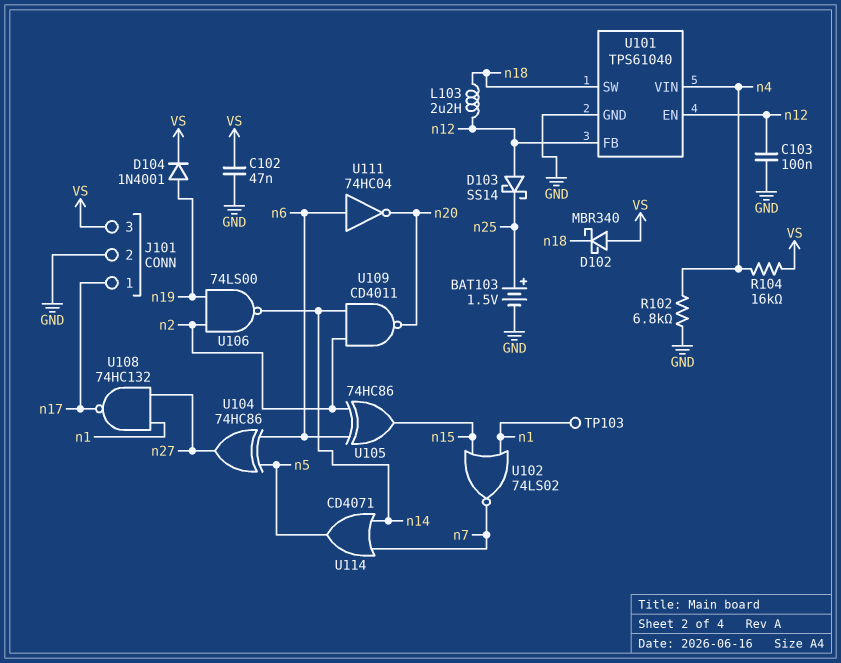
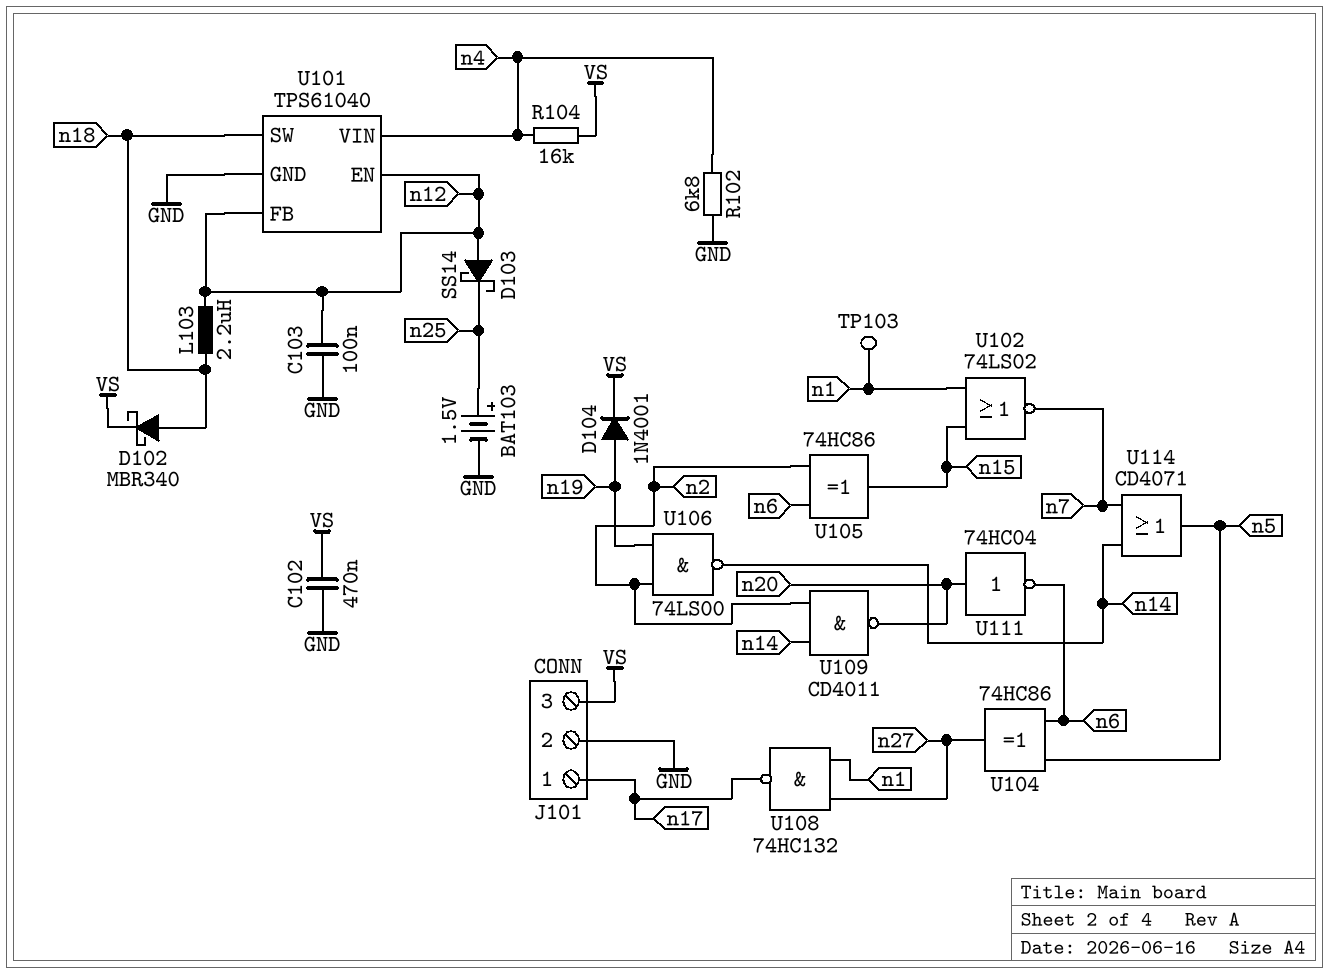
C102: 47nF (GND, VS) -> 470nF (GND, VS)
D102: schottky MBR340 (A VS, K n18) -> schottky MBR340 (A n18, K VS)
U111: NOT 74HC04 (in n6, out n20) -> NOT 74HC04 (in n20, out n6)

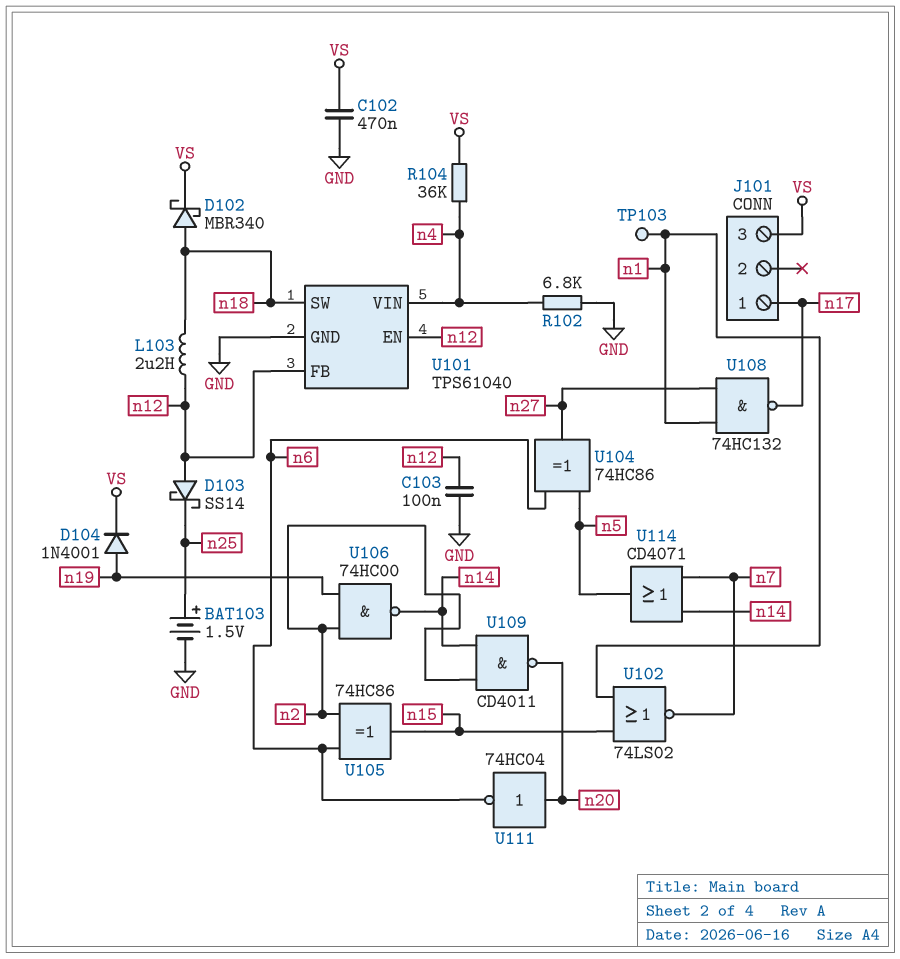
J101 pin 2: GND -> none
R104: 16k (VS, n4) -> 36k (VS, n4)
U106: NAND 74LS00 (in n2, in n19, out n14) -> NAND 74HC00 (in n2, in n19, out n14)

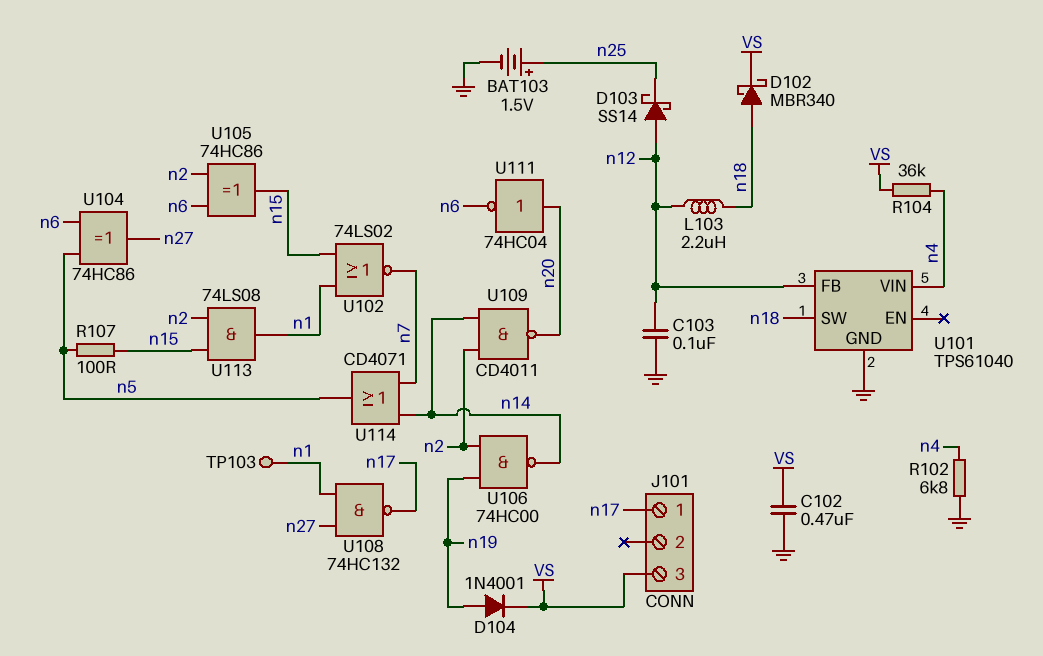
R107: none -> 100 (n5, n15)
U101 pin EN: n12 -> none
U113: none -> AND 74LS08 (in n2, in n15, out n1)

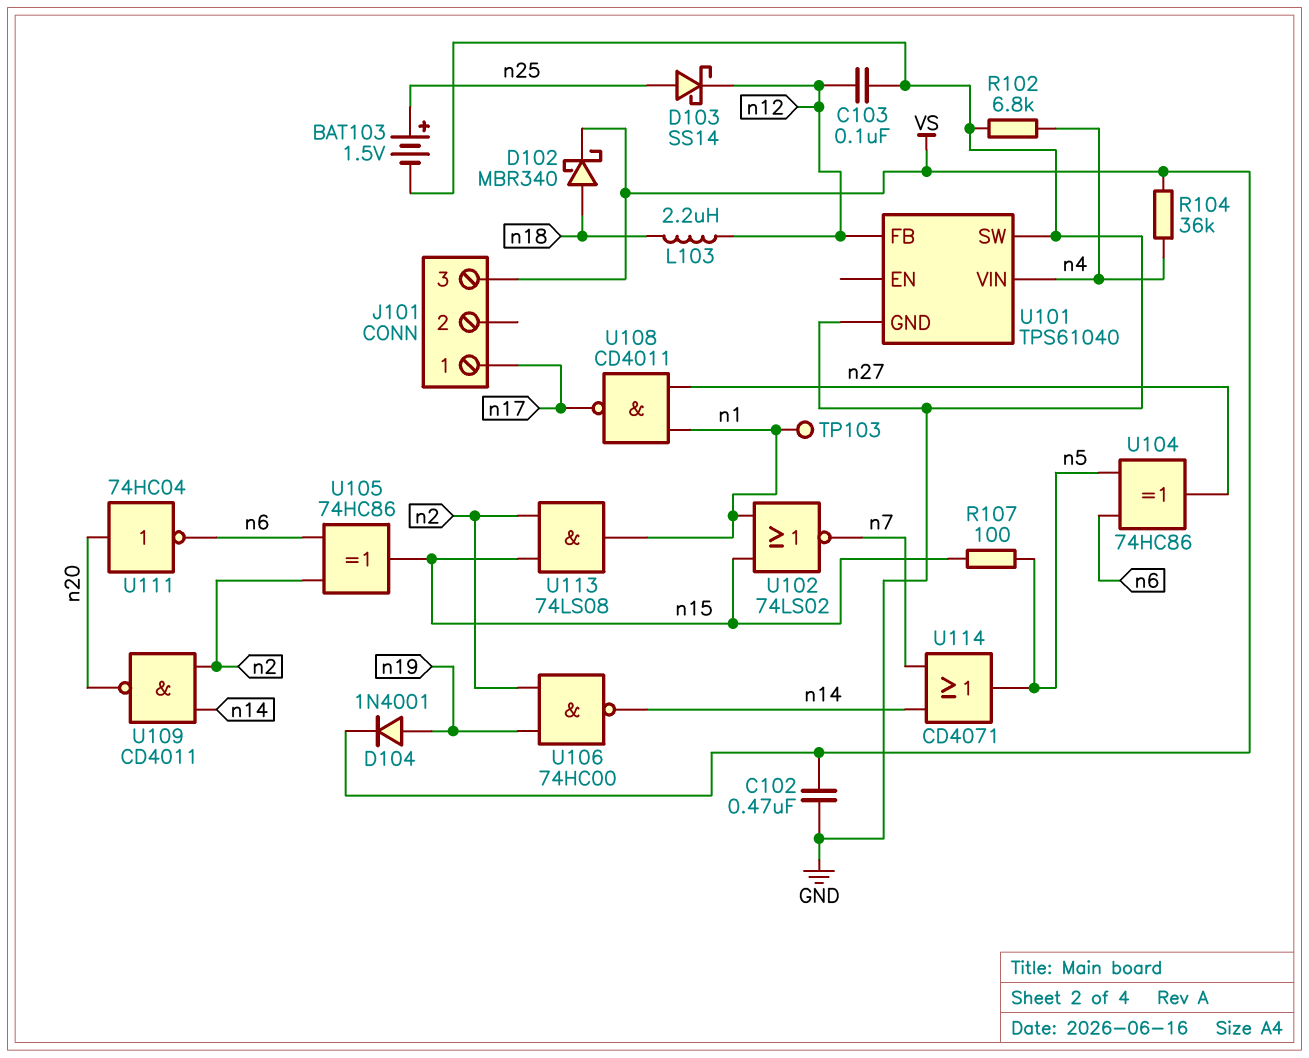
D103: schottky SS14 (A n12, K n25) -> schottky SS14 (A n25, K n12)
U101 pin SW: n18 -> GND
U108: NAND 74HC132 (in n1, in n27, out n17) -> NAND CD4011 (in n1, in n27, out n17)

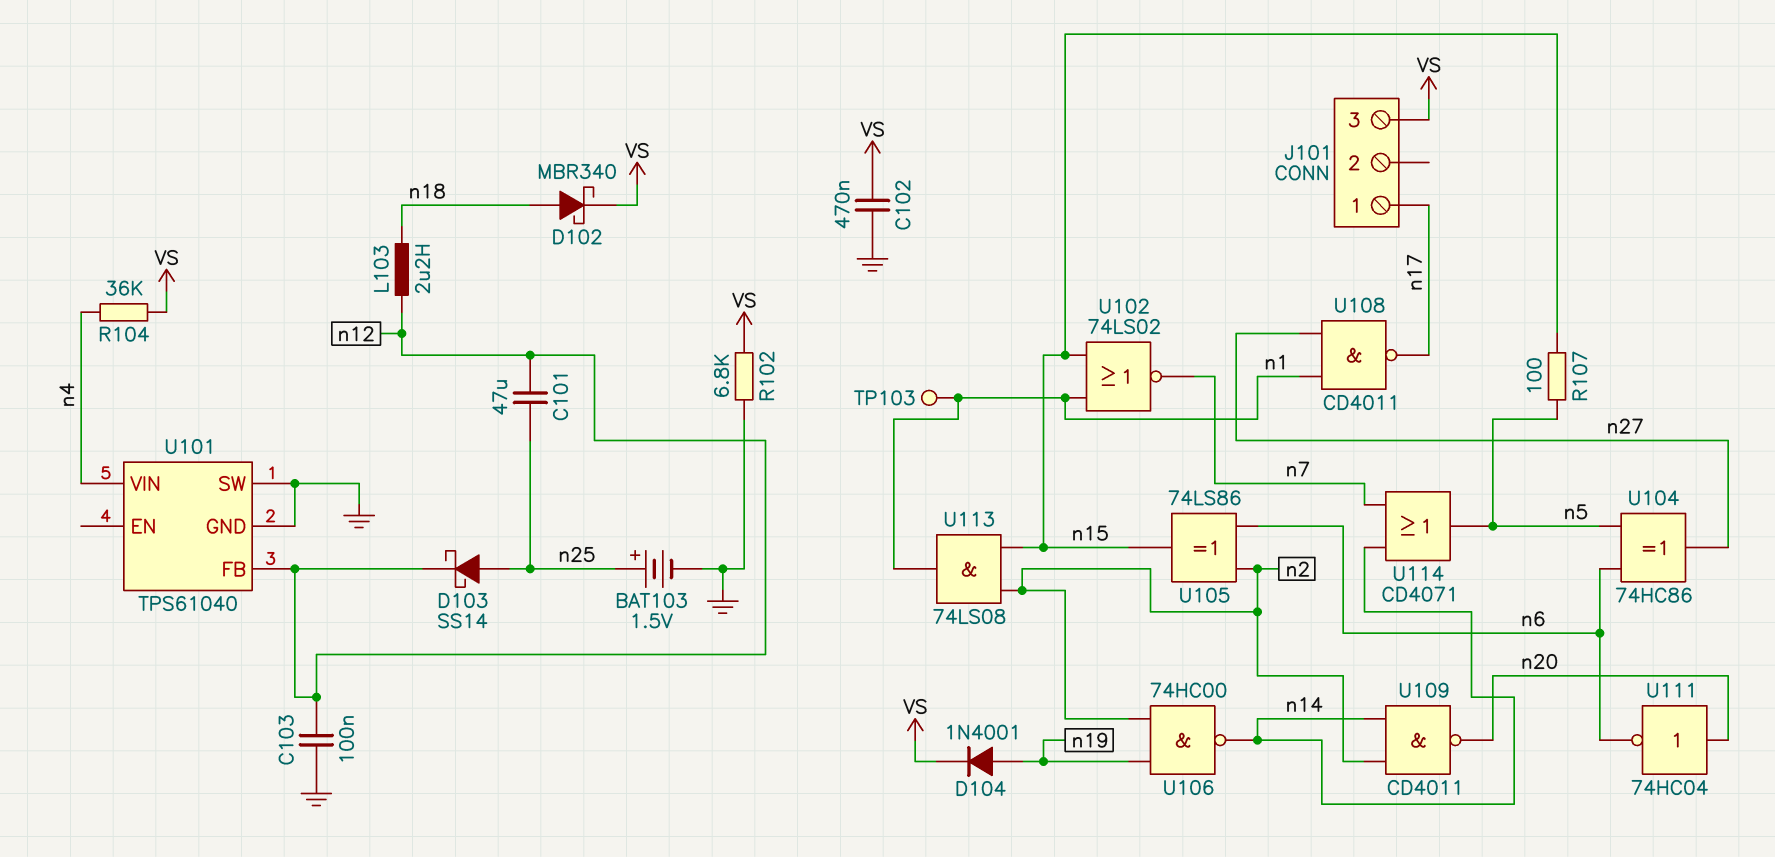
C101: none -> 47uF (n12, n25)
R102: 6.8k (GND, n4) -> 6.8k (GND, VS)
U105: XOR 74HC86 (in n2, in n6, out n15) -> XOR 74LS86 (in n2, in n6, out n15)

